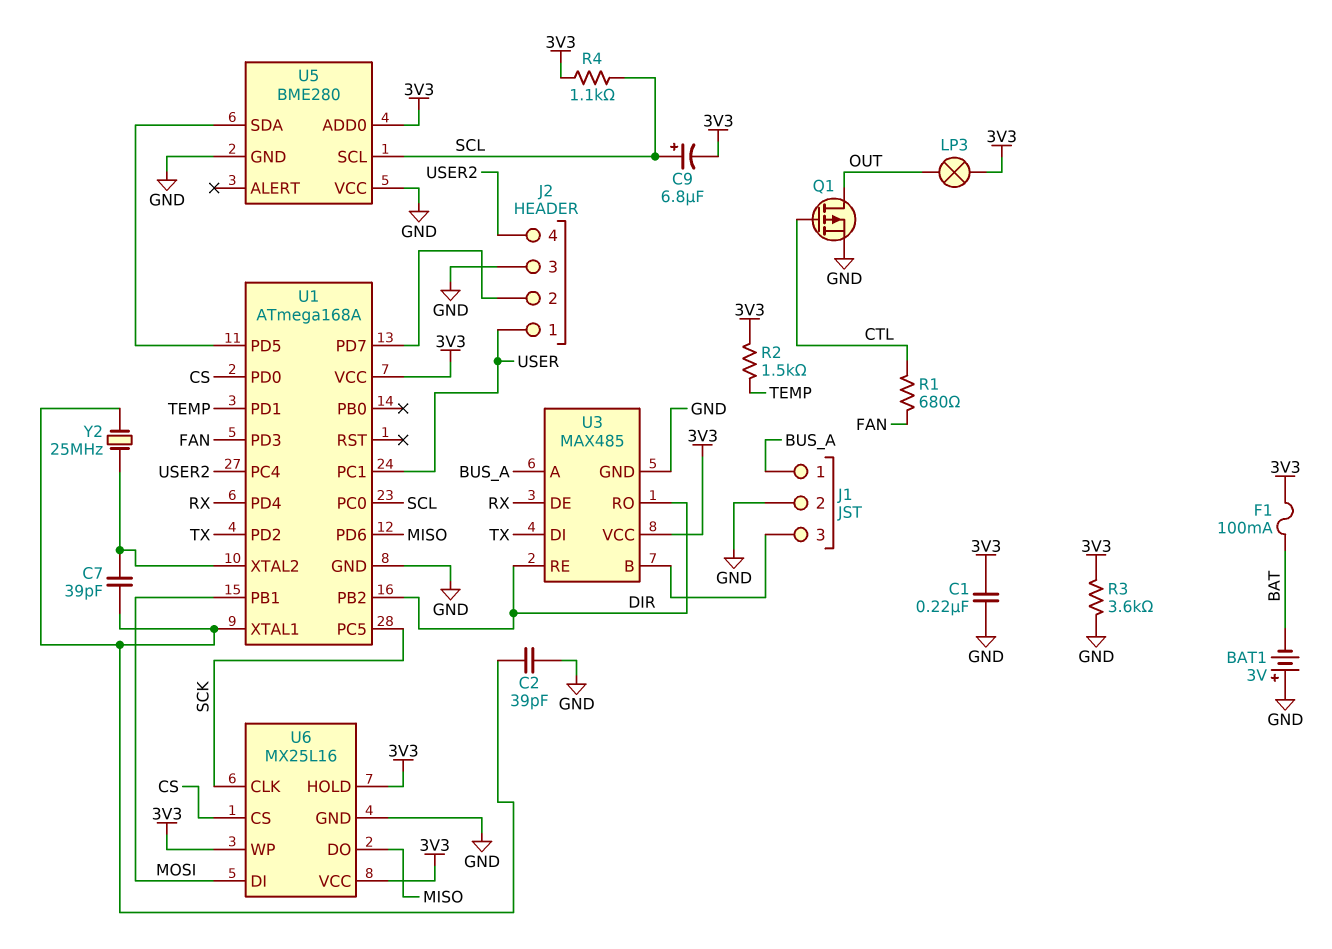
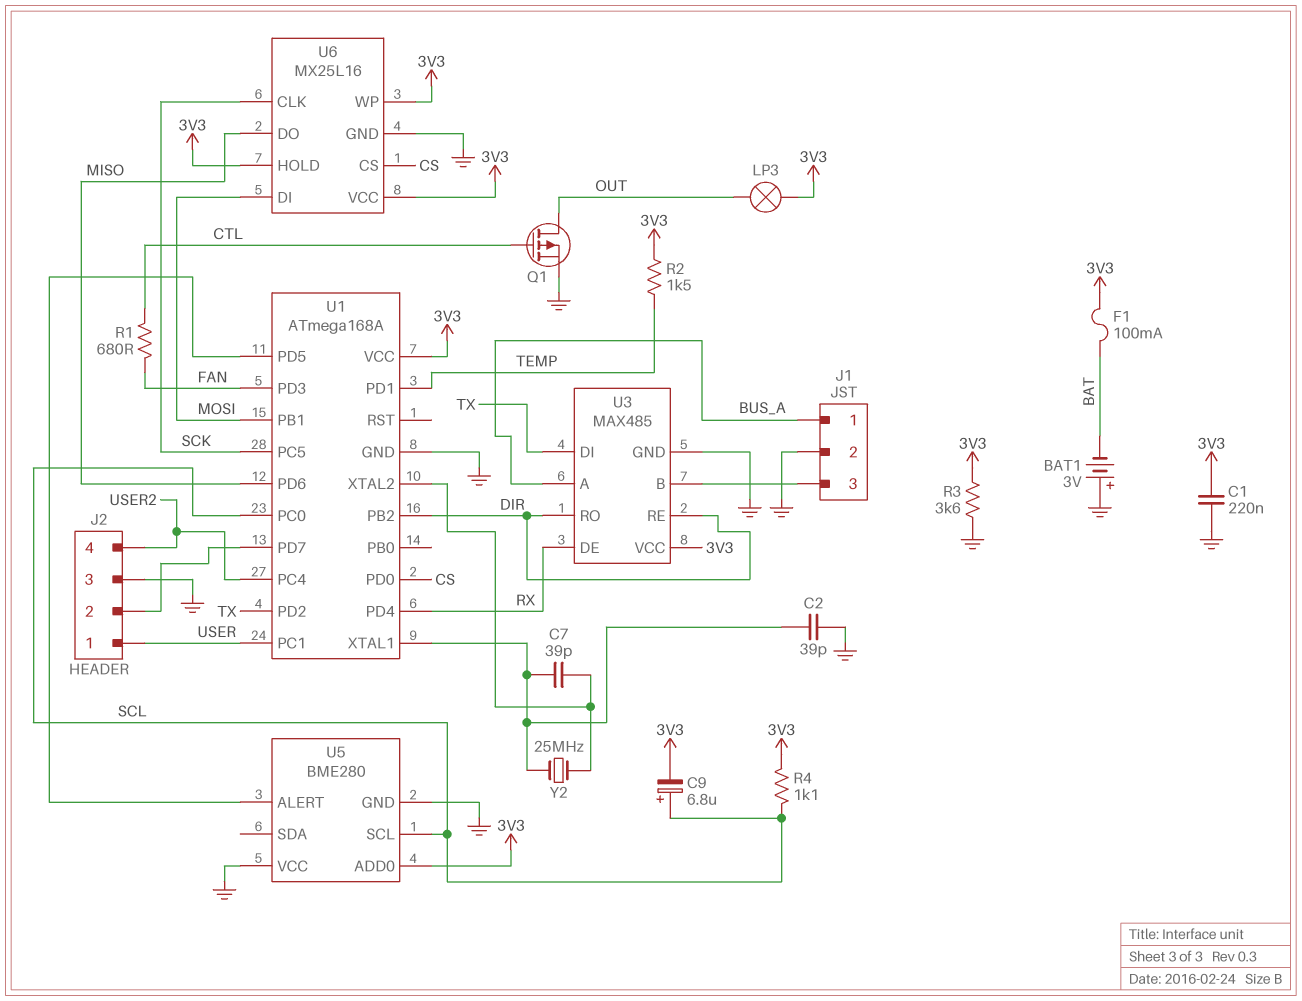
U5 pin ALERT: none -> U1/PD5
U5 pin SDA: U1/PD5 -> none

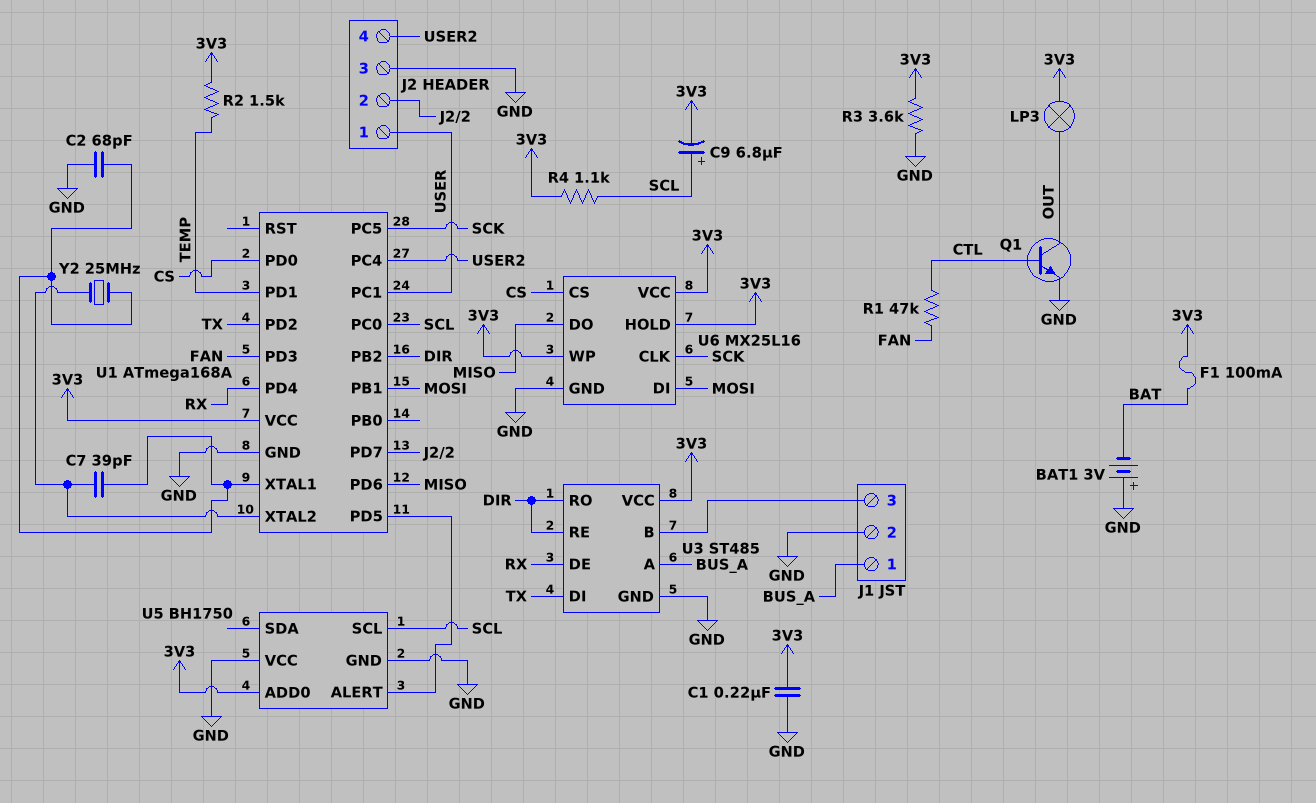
C2: 39pF (GND, U1/XTAL1) -> 68pF (GND, U1/XTAL1)
Q1: PMOS (G CTL, D OUT, S GND) -> NPN (B CTL, C OUT, E GND)
R1: 680 (CTL, FAN) -> 47k (CTL, FAN)
U3: MAX485 -> ST485
U5: BME280 -> BH1750

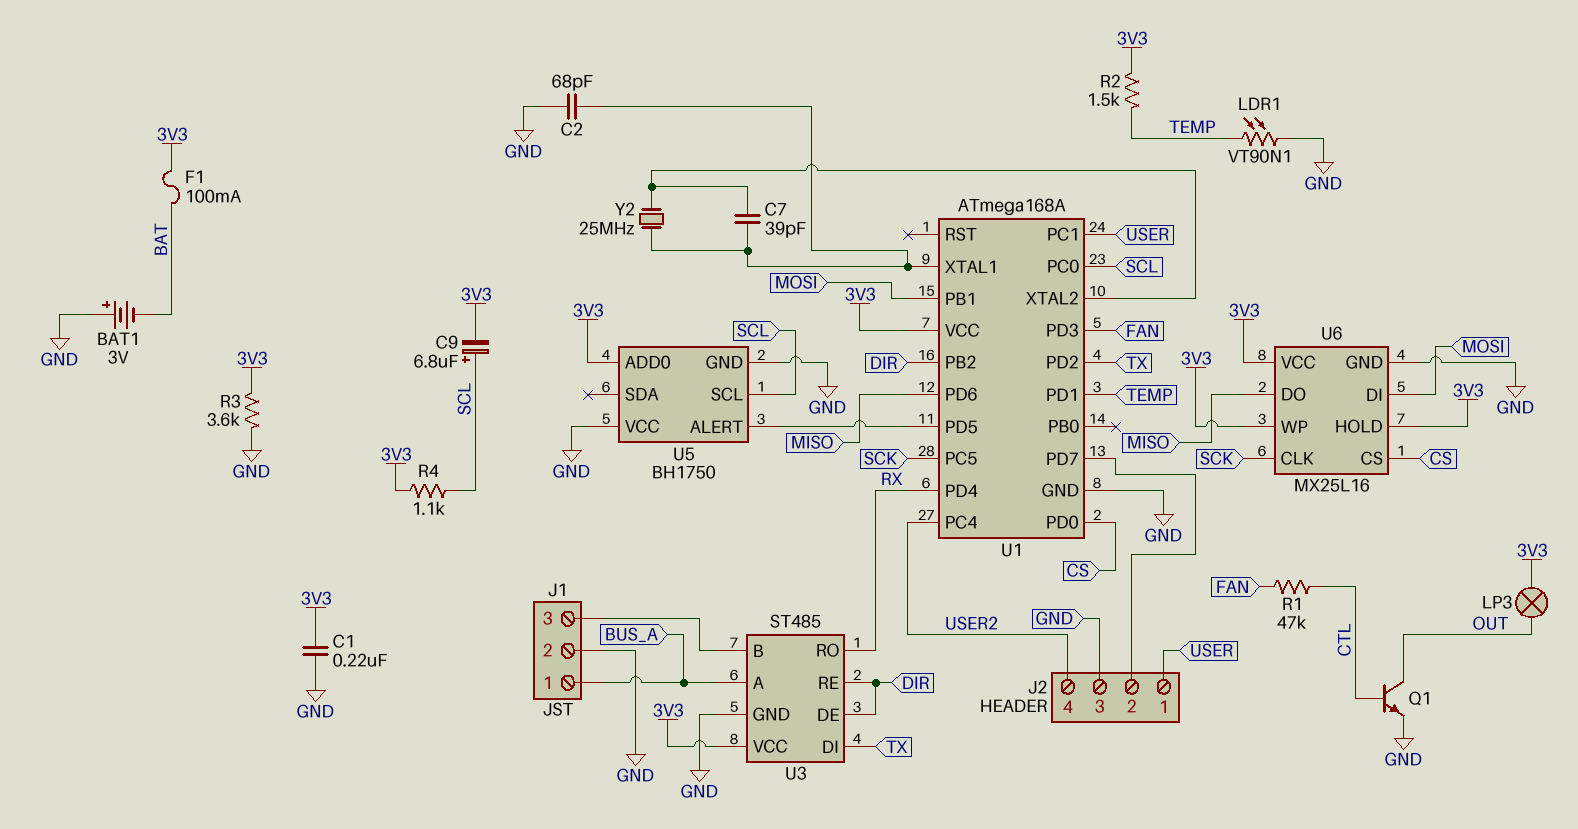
LDR1: none -> VT90N1 (GND, TEMP)
U3 pin DE: RX -> DIR
U3 pin RO: DIR -> RX

